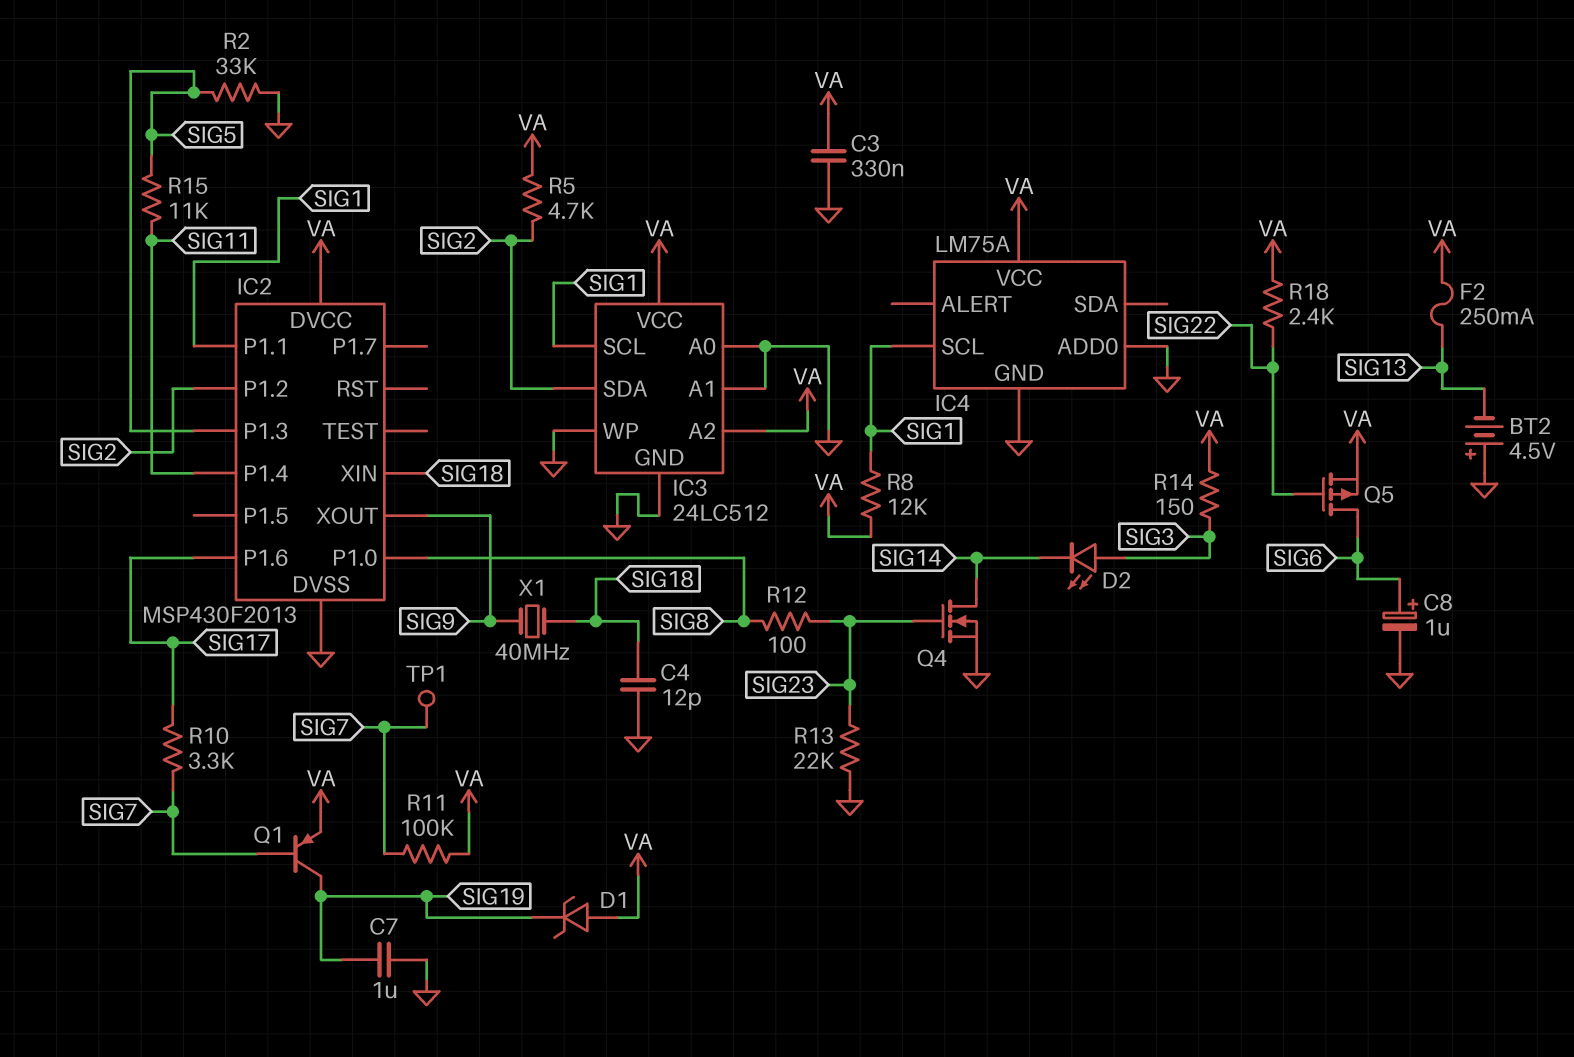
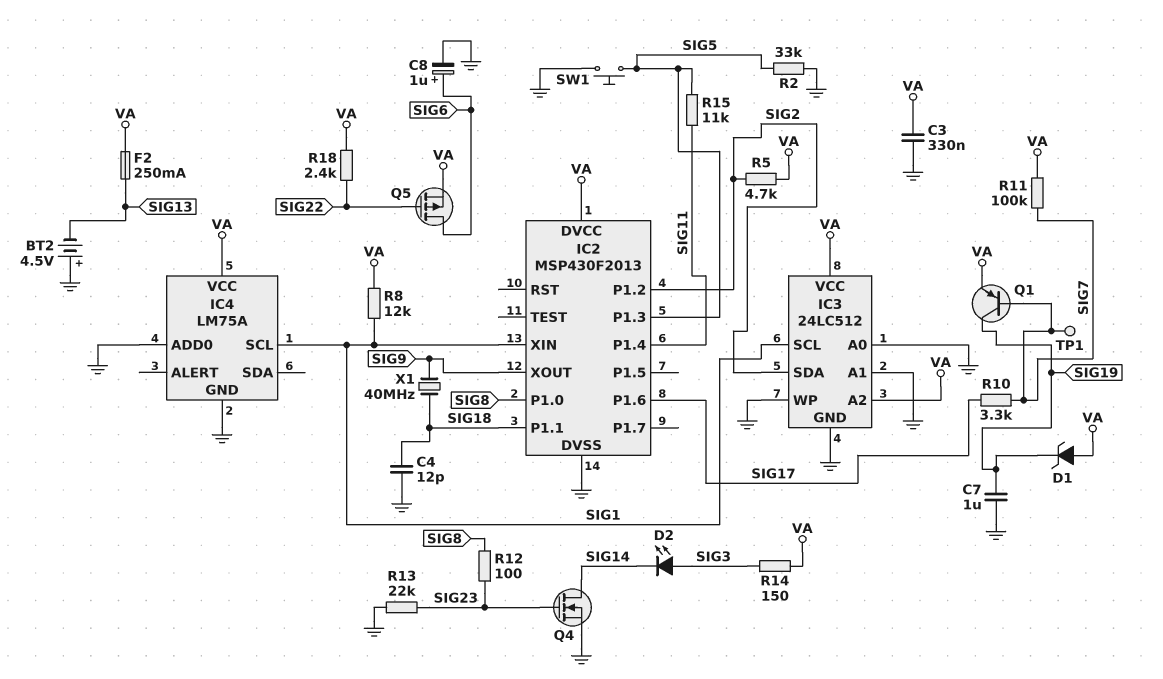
IC2 pin P1.1: SIG1 -> SIG18
IC2 pin XIN: SIG18 -> SIG1
SW1: none -> button (GND, SIG5)

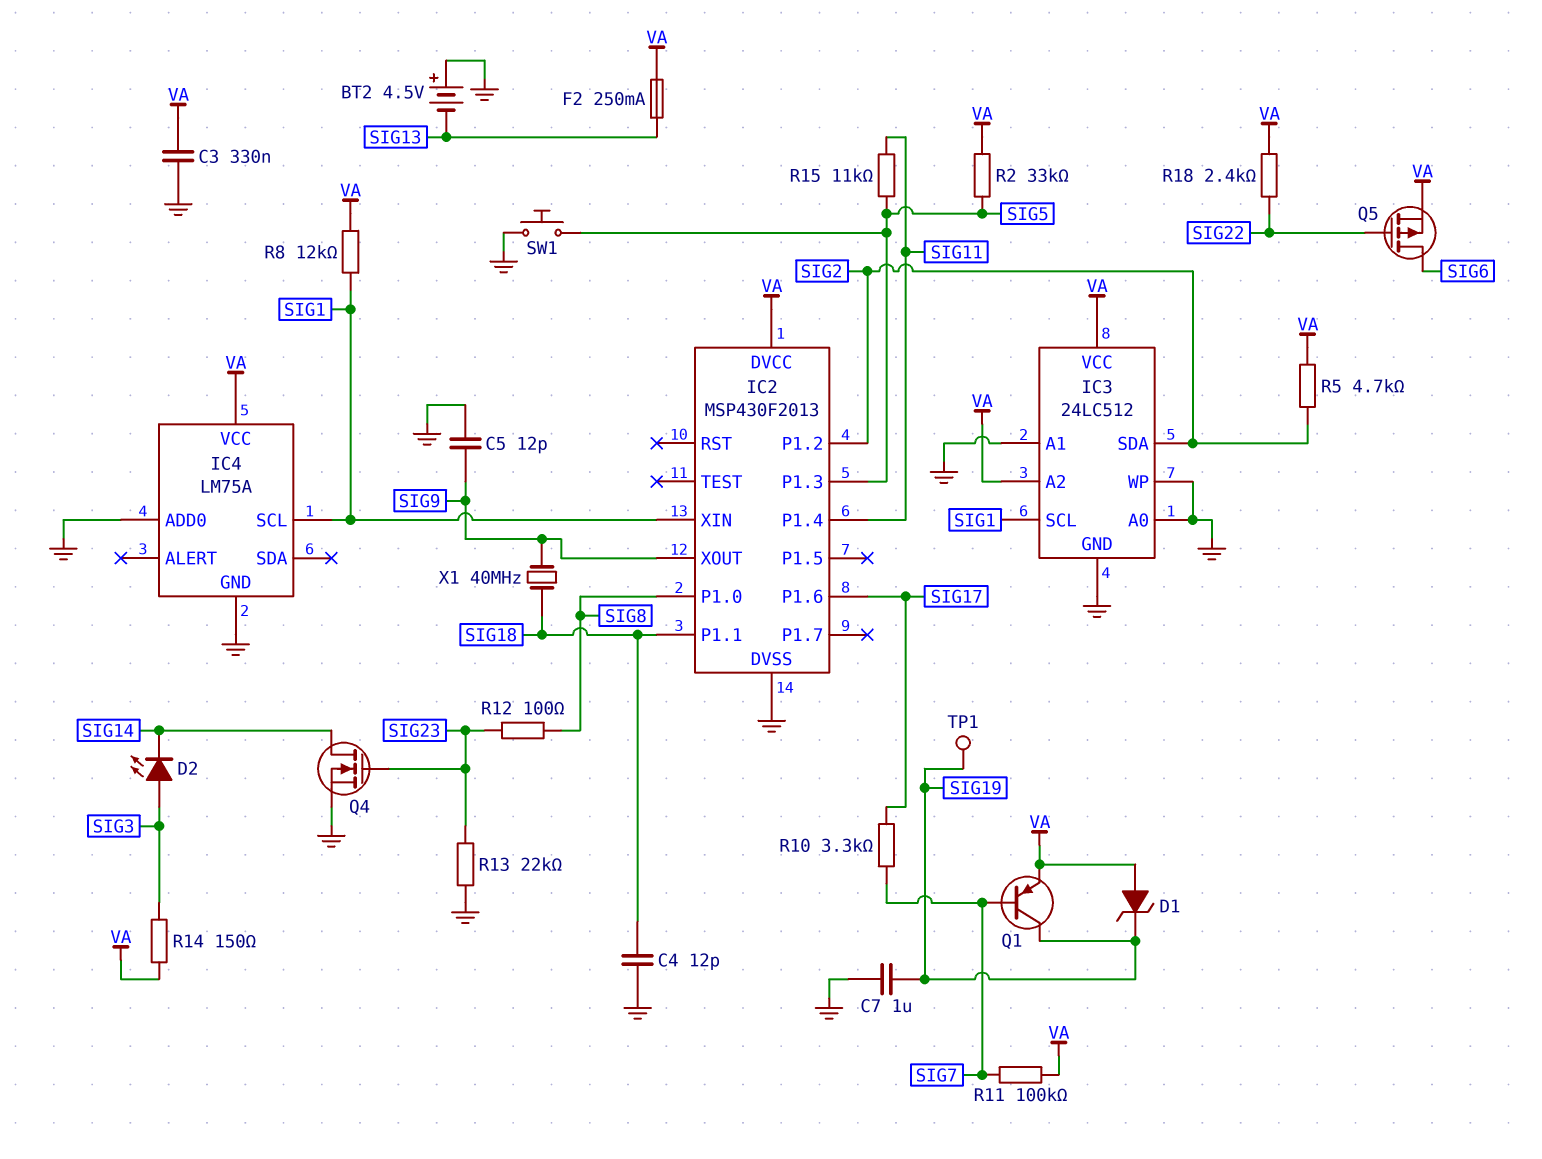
C5: none -> 12pF (GND, SIG9)
C8: 1uF (plus SIG6, minus GND) -> none
R2: 33k (GND, SIG5) -> 33k (SIG5, VA)
TP1: test point (SIG7) -> test point (SIG19)

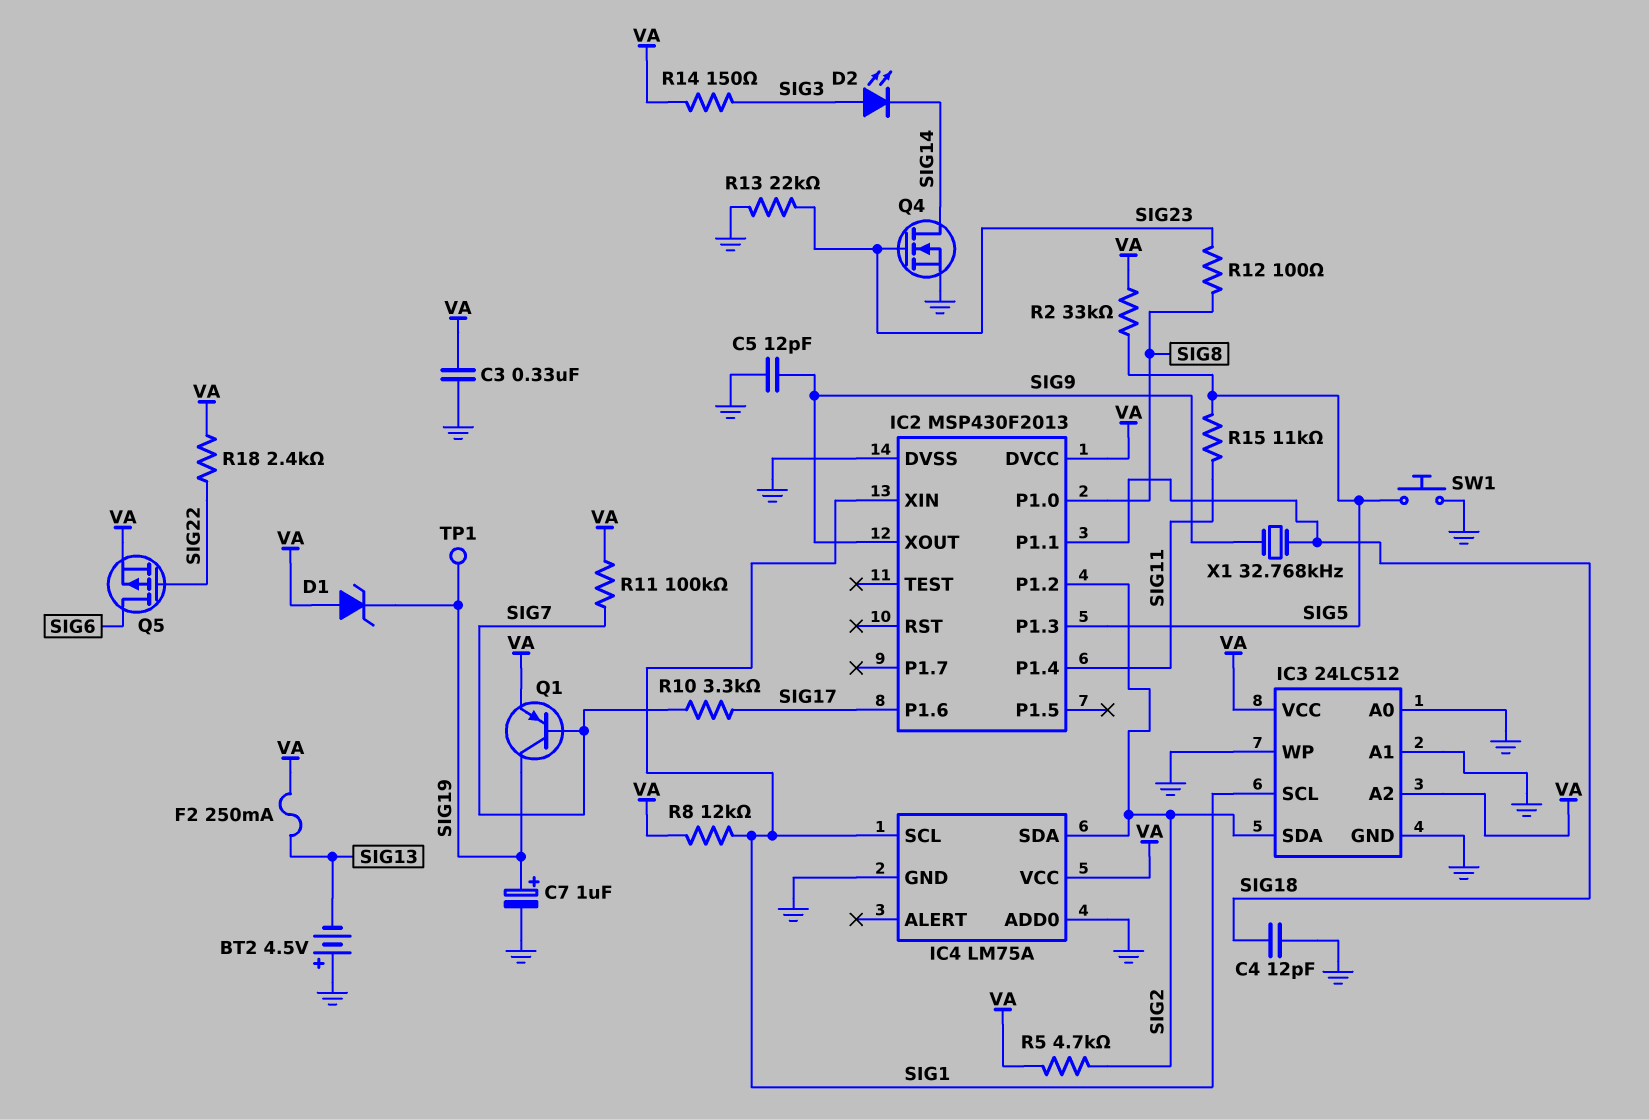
C7: 1uF (GND, SIG19) -> 1uF (plus SIG19, minus GND)
IC4 pin SDA: none -> SIG2
X1: 40MHz (SIG9, SIG18) -> 32.768kHz (SIG9, SIG18)

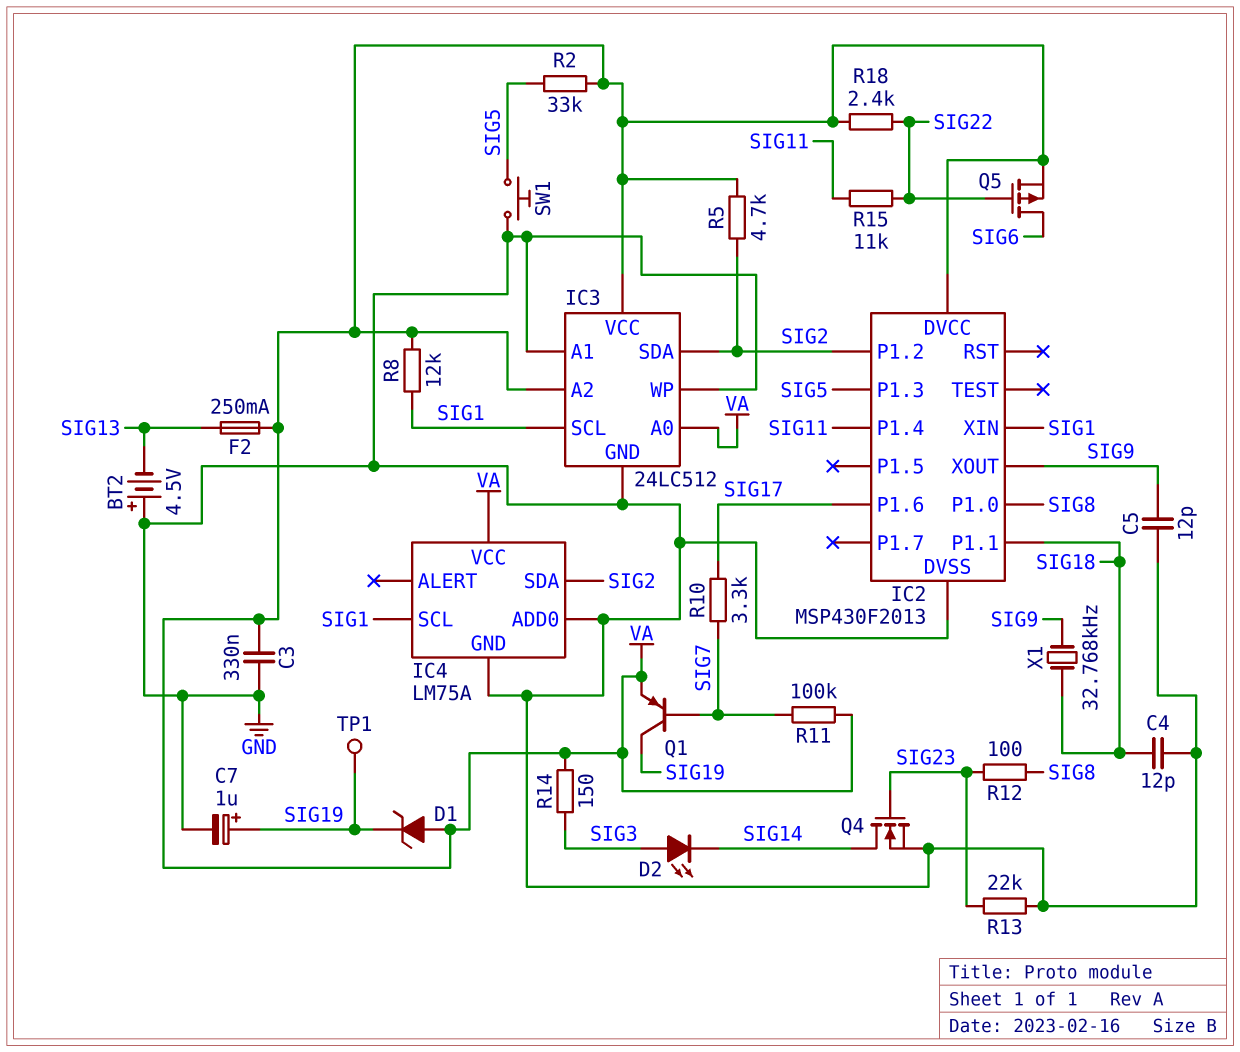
IC3 pin A0: GND -> VA
R15: 11k (SIG5, SIG11) -> 11k (SIG11, SIG22)

